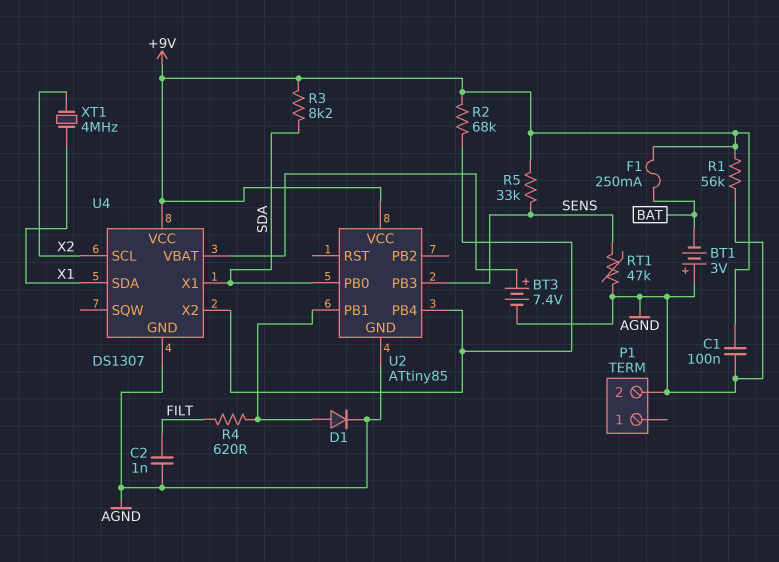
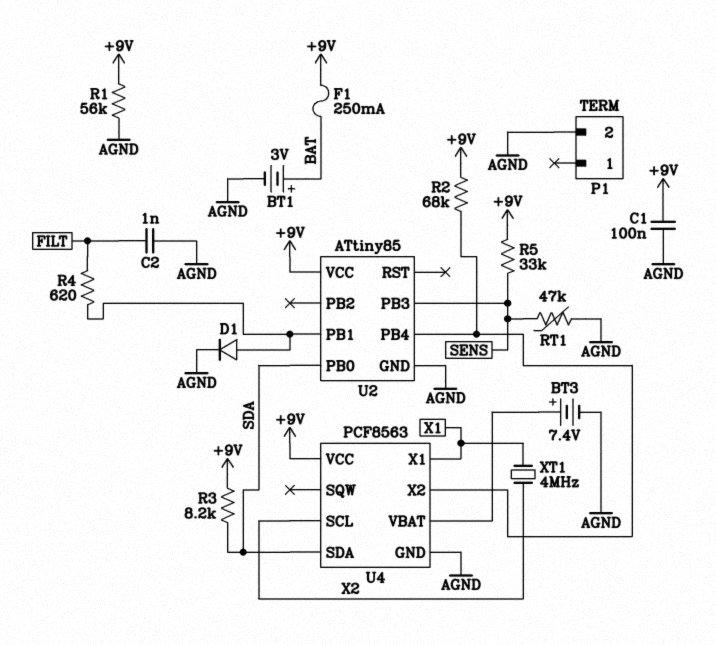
BT1: 3V (plus AGND, minus BAT) -> 3V (plus BAT, minus AGND)
U4: DS1307 -> PCF8563
U4 pin SDA: X1 -> SDA
U4 pin X1: SDA -> X1

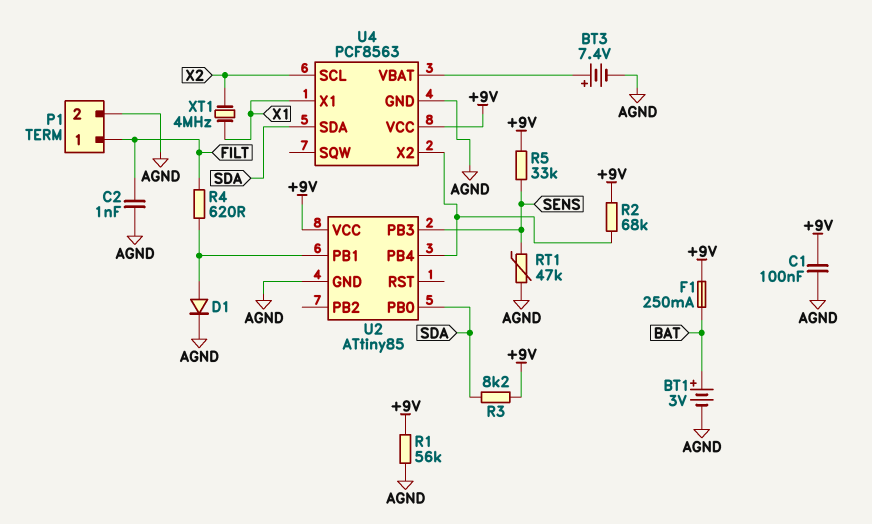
P1 pin 1: none -> FILT

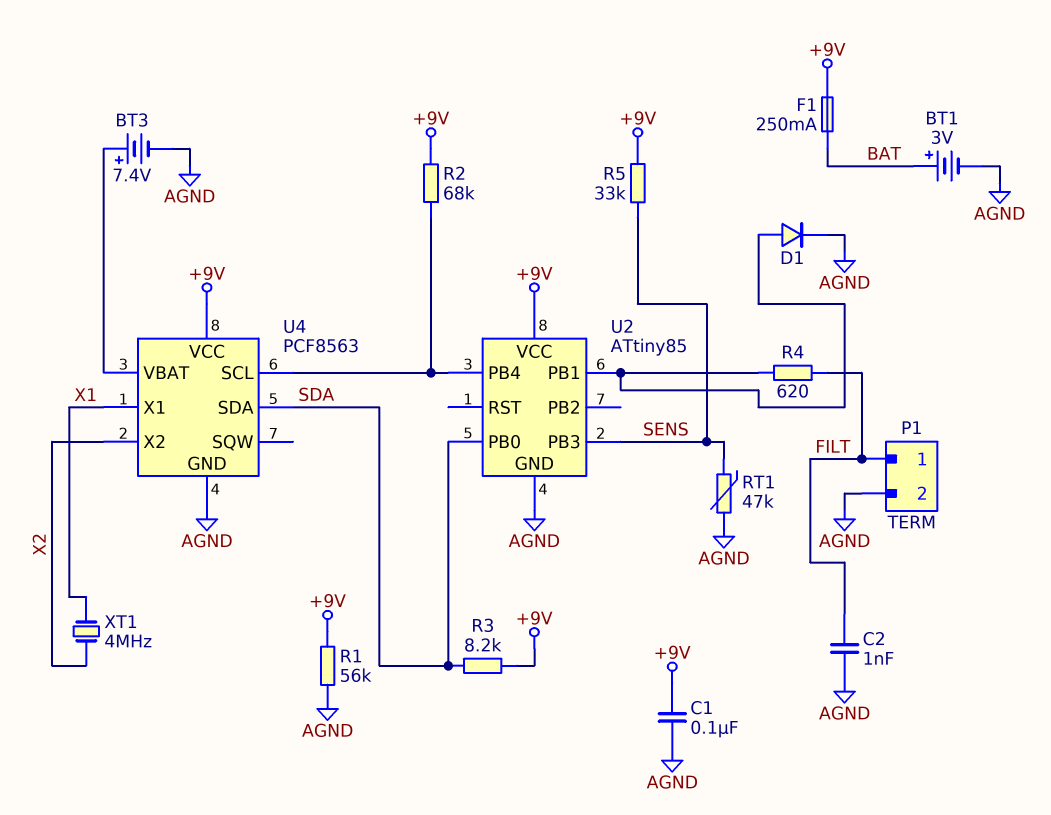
U4 pin SCL: X2 -> U2/PB4
U4 pin X2: U2/PB4 -> X2

